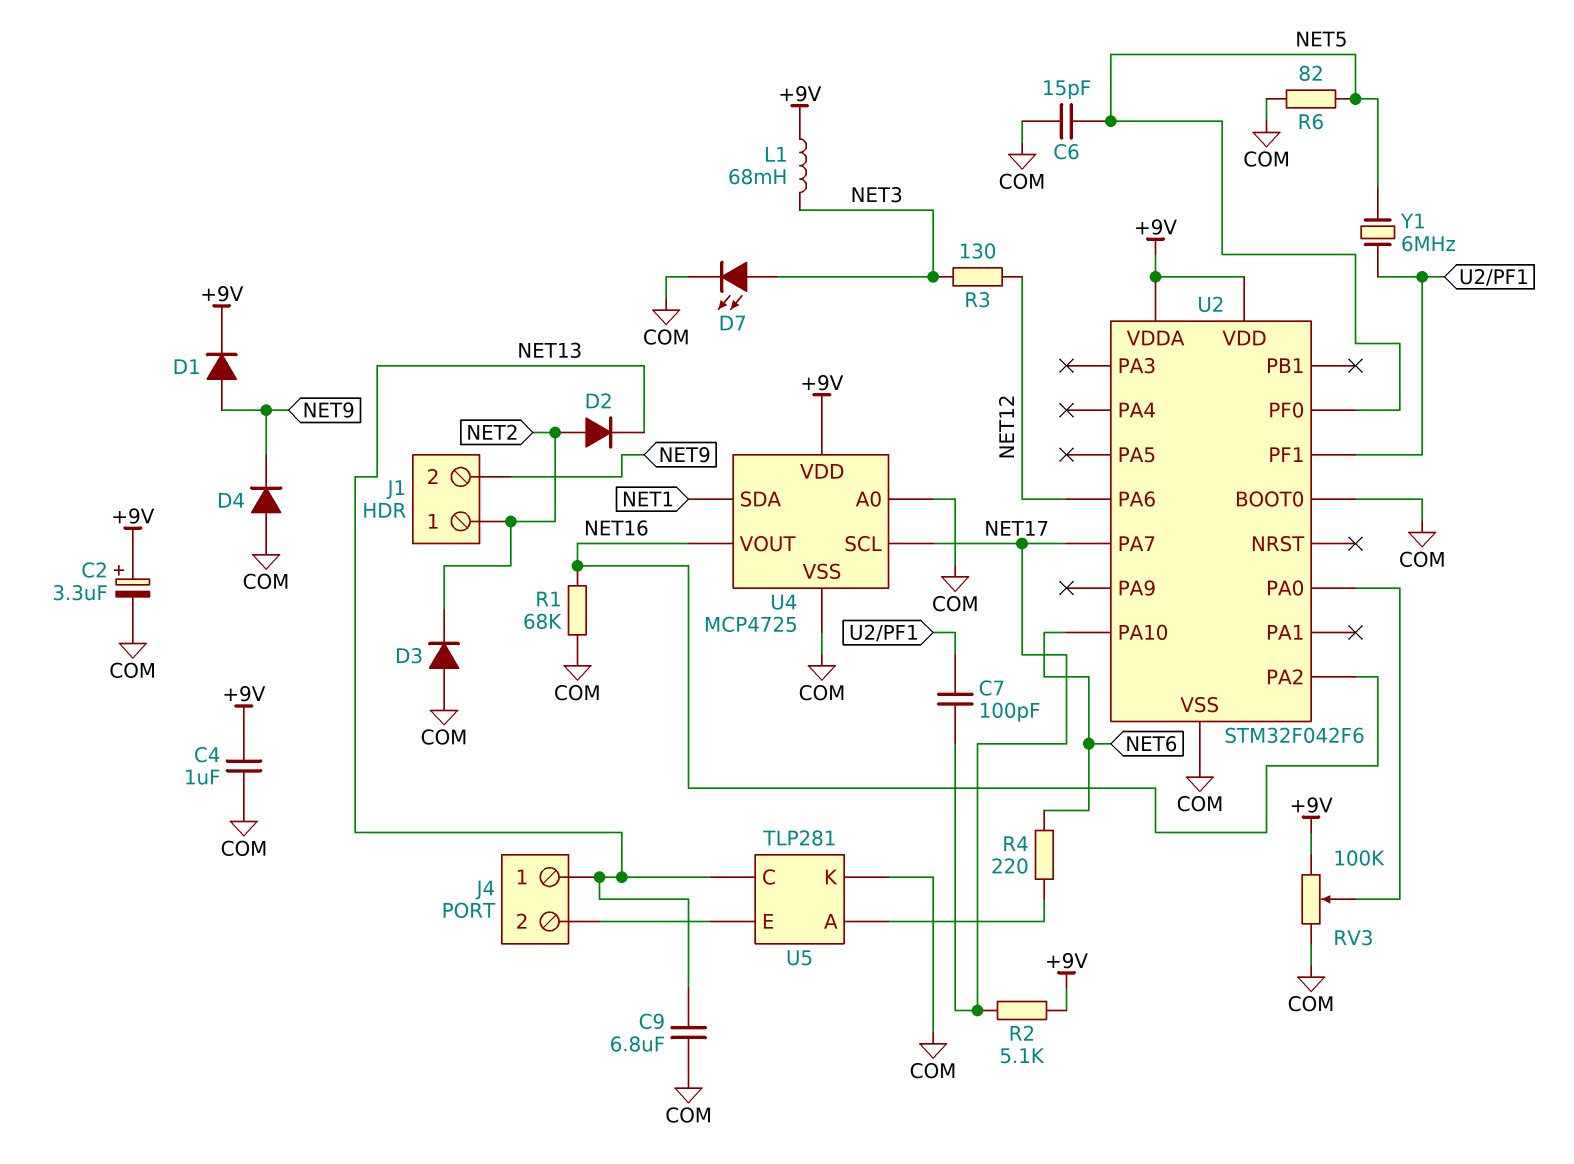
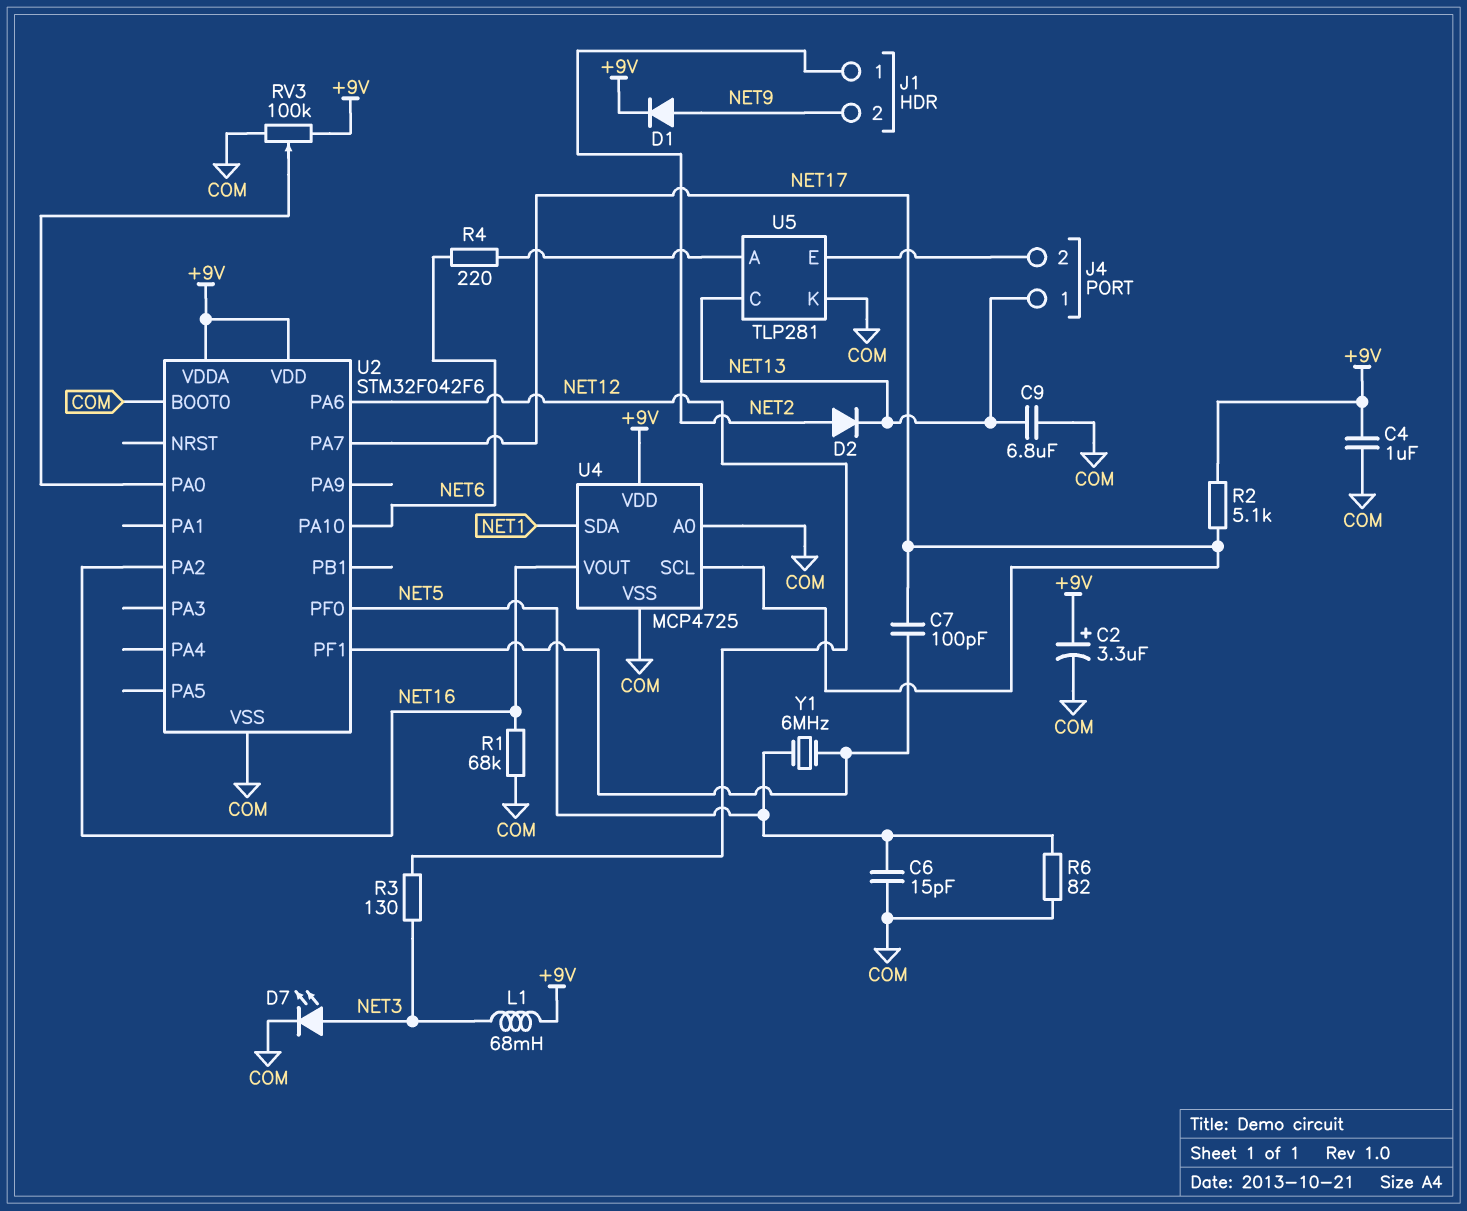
D3: diode (A COM, K NET2) -> none
D4: diode (A COM, K NET9) -> none

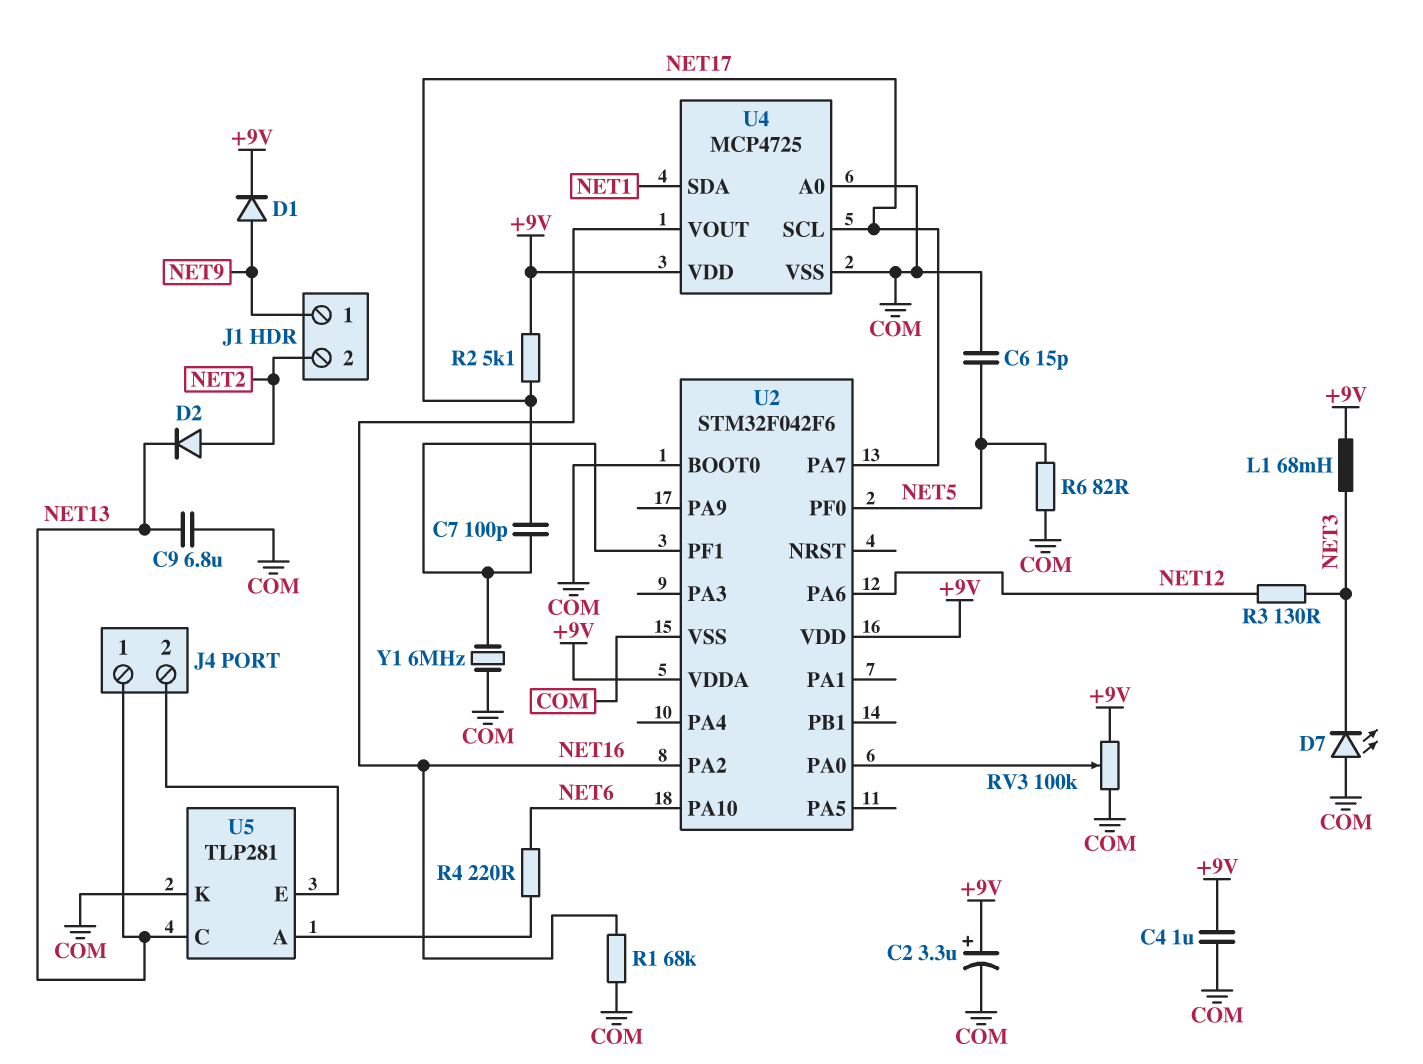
D7: LED (A NET3, K COM) -> LED (A COM, K NET3)
J1 pin 1: NET2 -> NET9
J1 pin 2: NET9 -> NET2
Y1: 6MHz (NET5, U2/PF1) -> 6MHz (COM, U2/PF1)

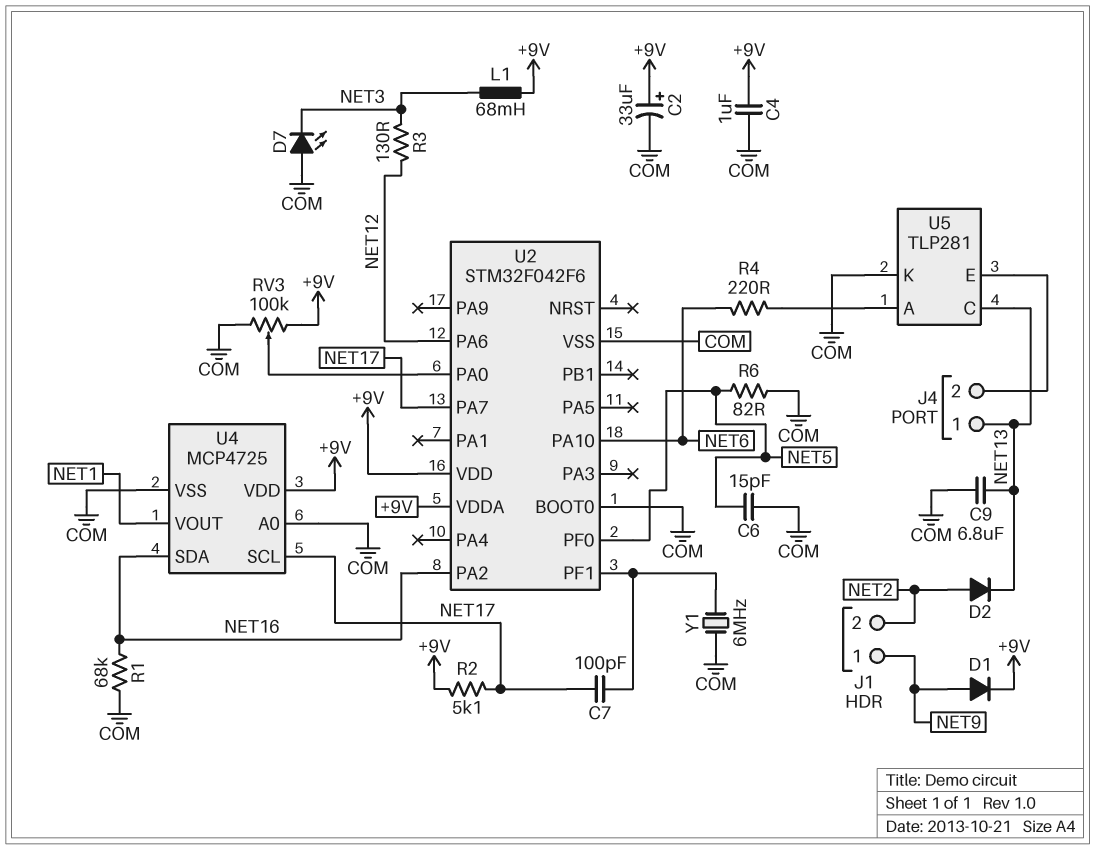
C2: 3.3uF (plus +9V, minus COM) -> 33uF (plus +9V, minus COM)
U4 pin SDA: NET1 -> NET16
U4 pin VOUT: NET16 -> NET1

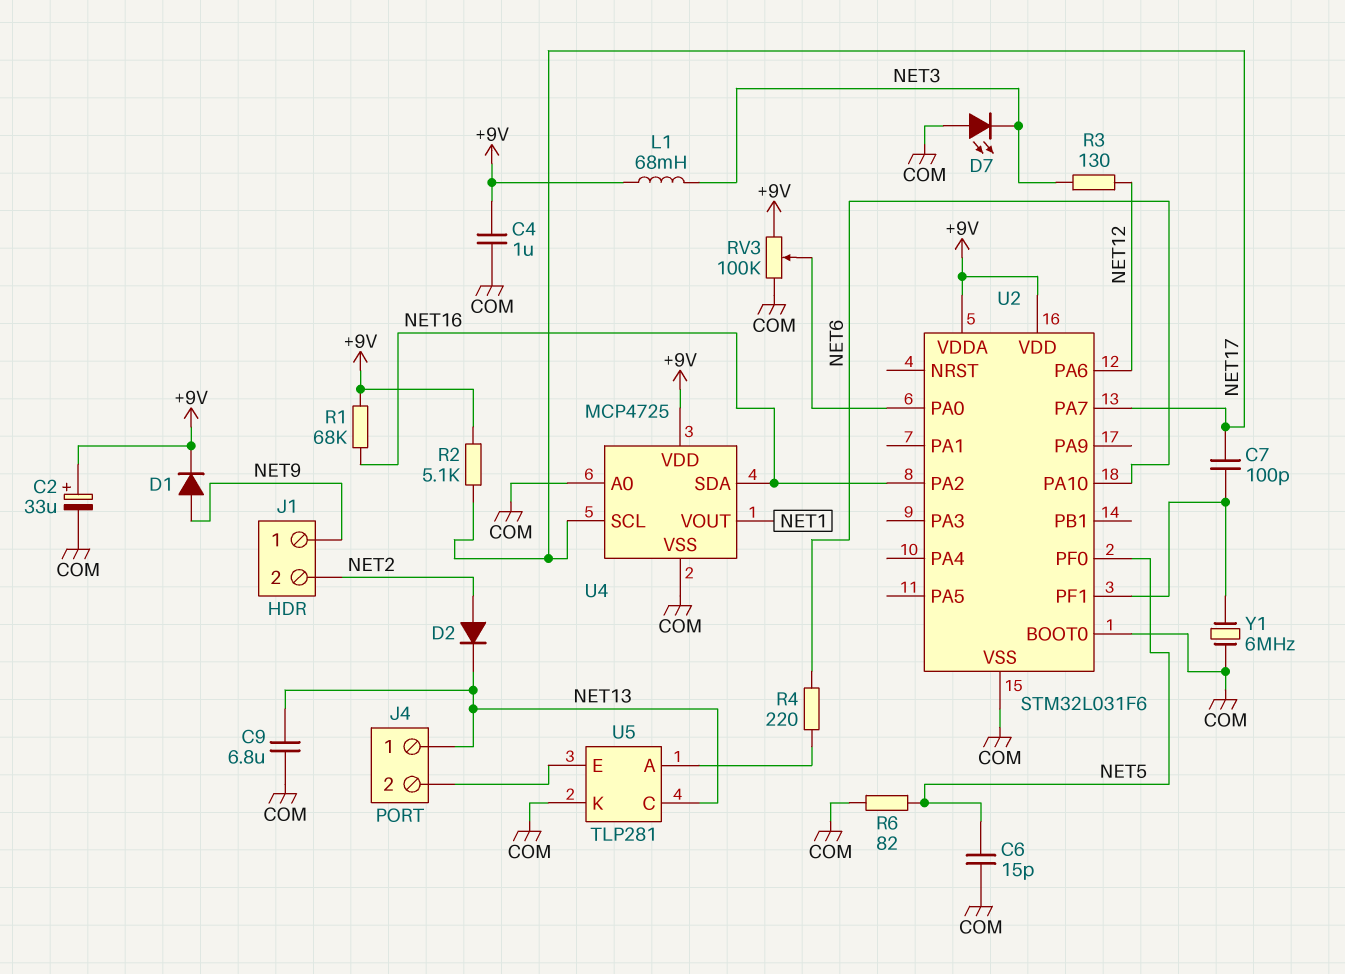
R1: 68k (COM, NET16) -> 68k (+9V, NET16)
U2: STM32F042F6 -> STM32L031F6

